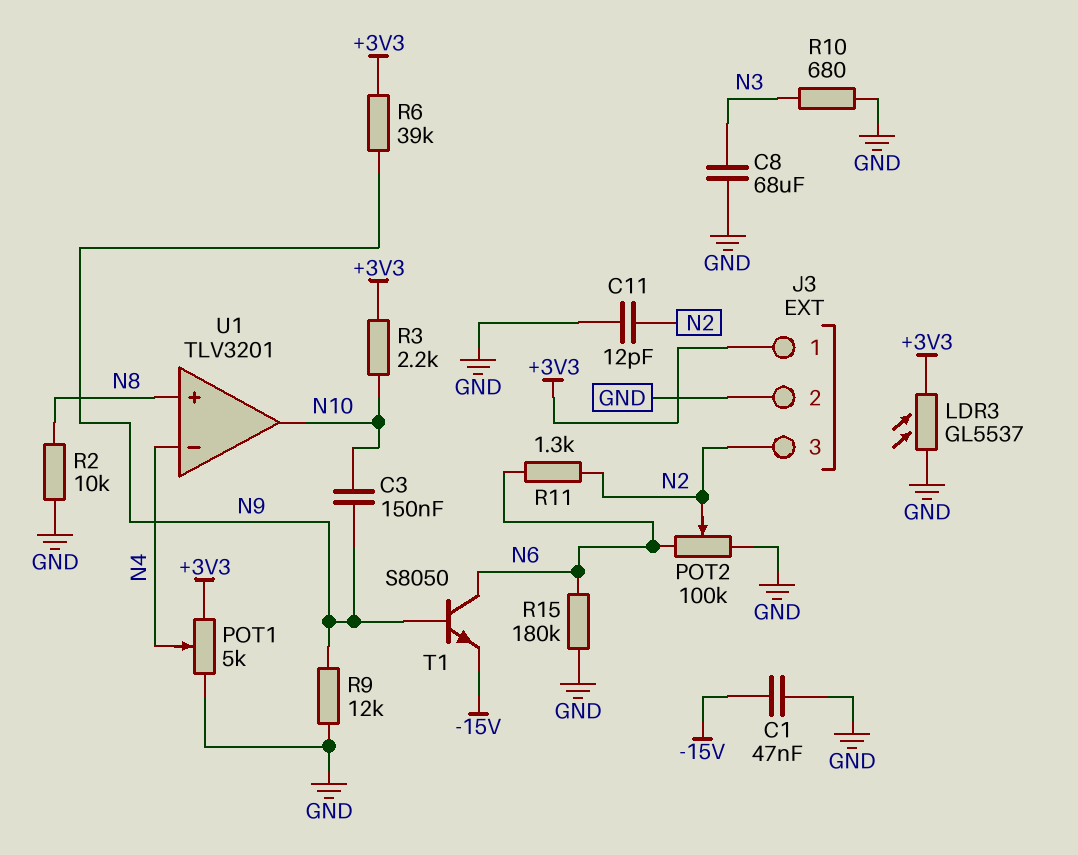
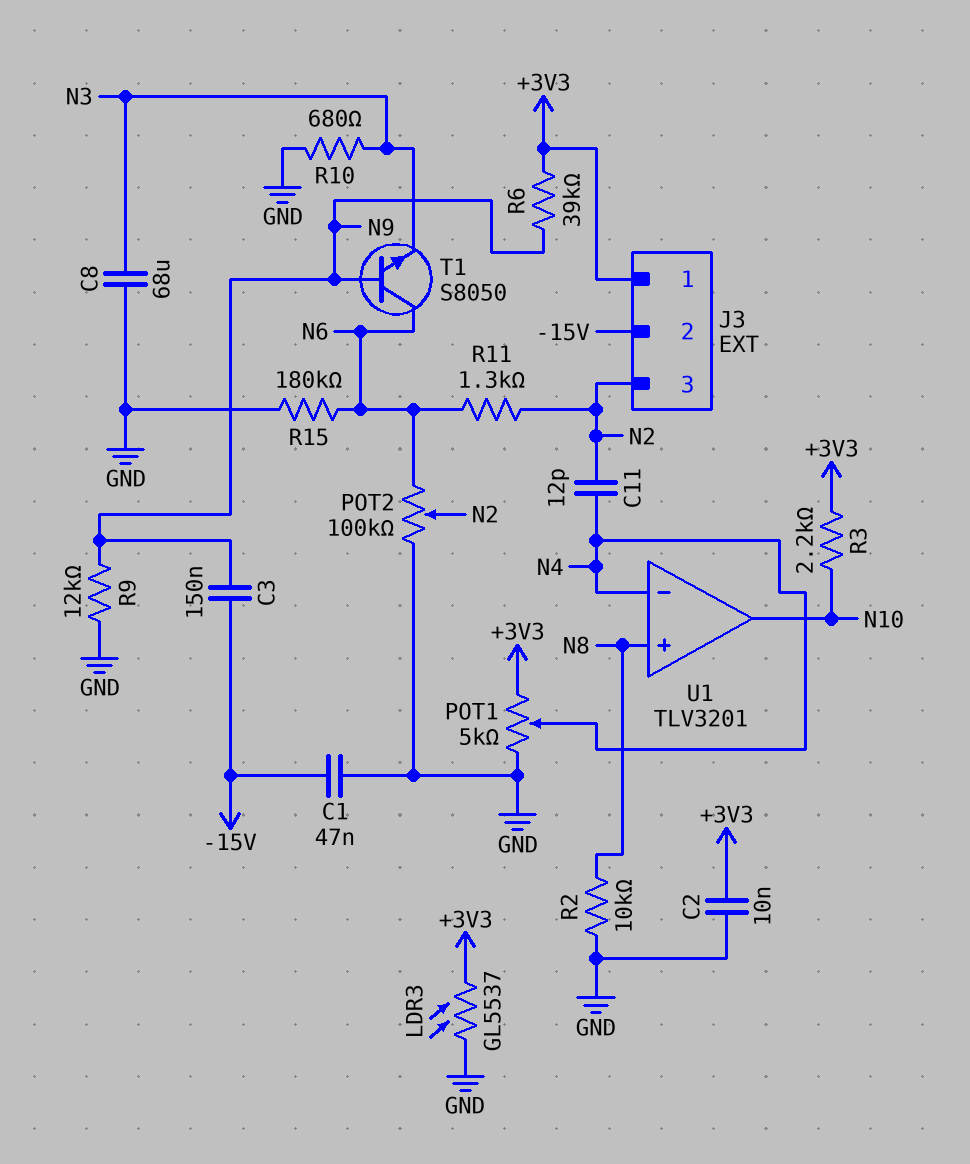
C2: none -> 10nF (+3V3, GND)
C3: 150nF (N9, N10) -> 150nF (-15V, N9)
C11: 12pF (GND, N2) -> 12pF (N2, N4)
J3 pin 2: GND -> -15V
T1: NPN S8050 (B N9, C N6, E -15V) -> NPN S8050 (B N9, C N6, E N3)

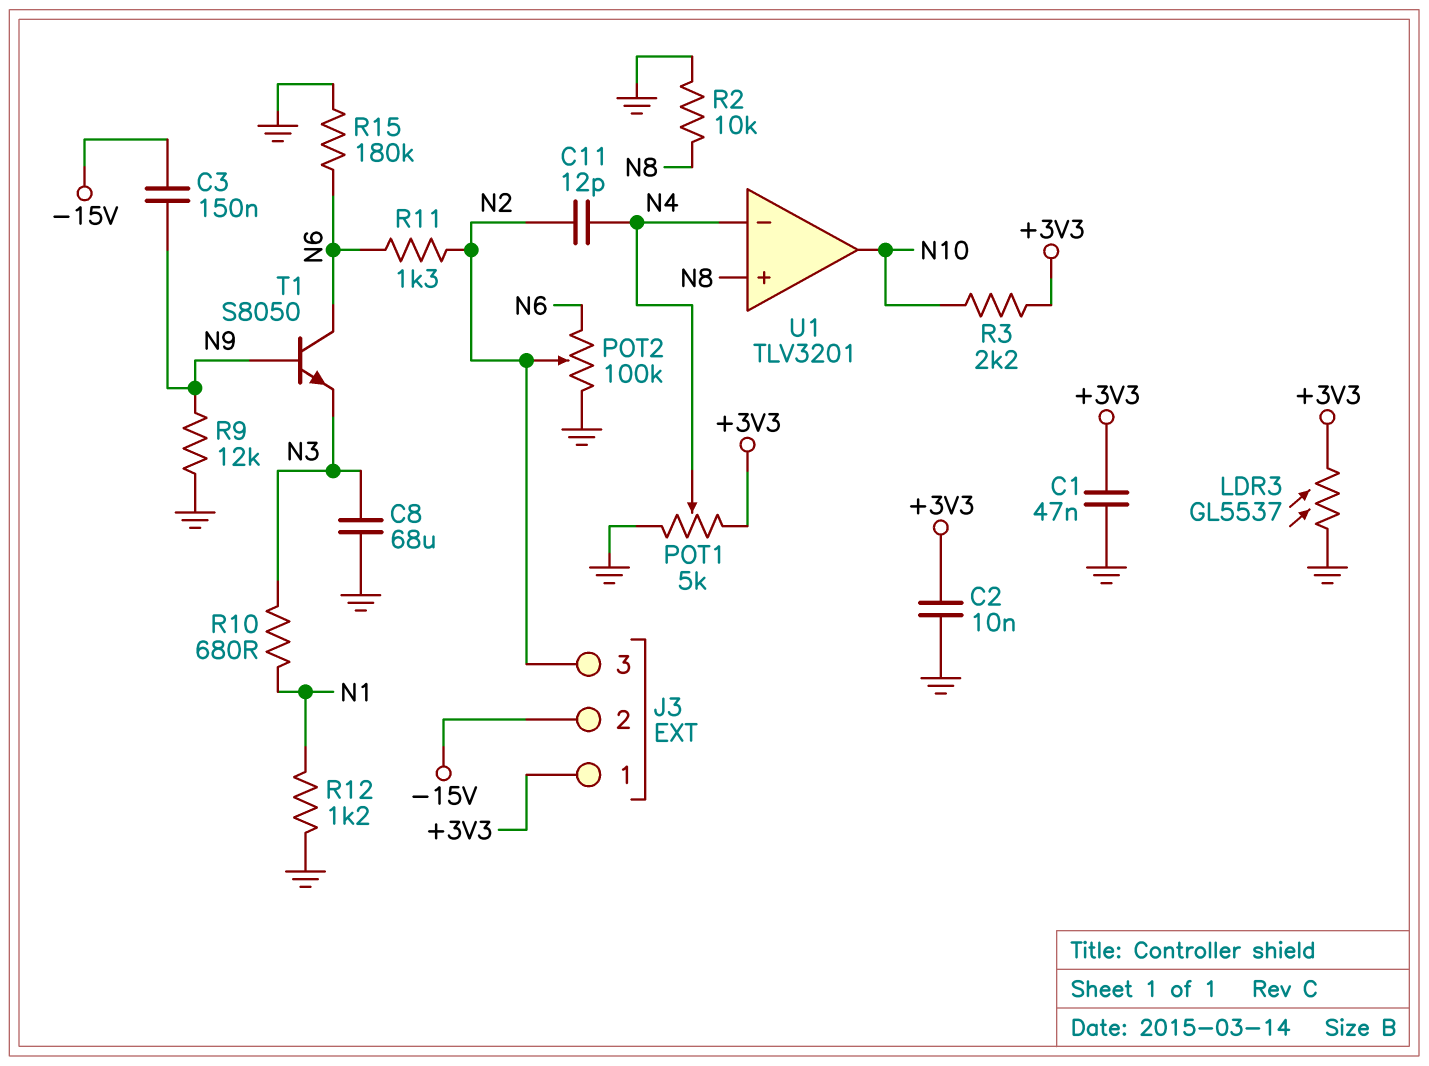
C1: 47nF (-15V, GND) -> 47nF (+3V3, GND)
R6: 39k (+3V3, N9) -> none
R10: 680 (GND, N3) -> 680 (N1, N3)
R12: none -> 1.2k (GND, N1)

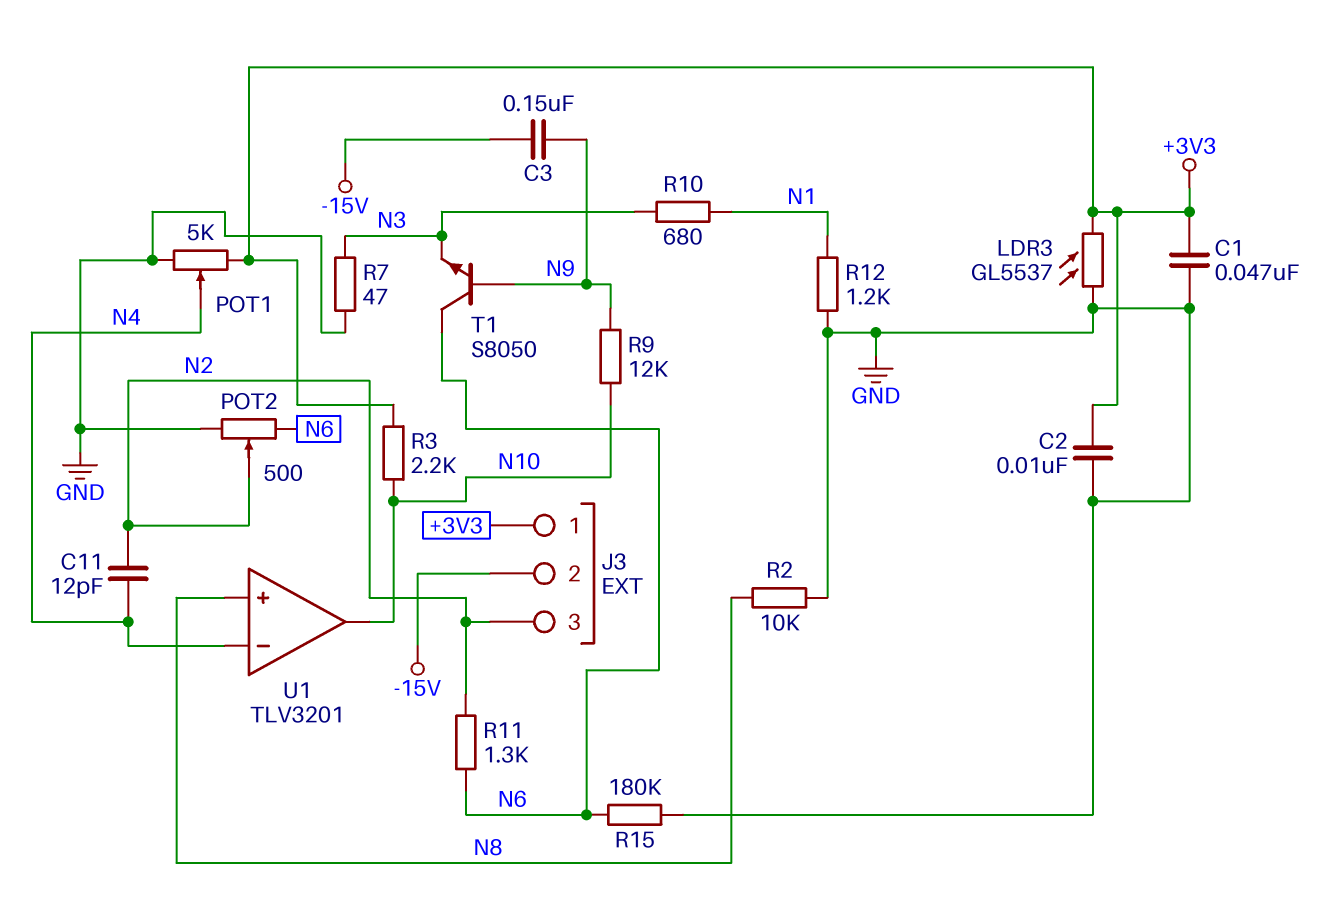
C8: 68uF (GND, N3) -> none
POT2: 100k (GND, N6, wiper N2) -> 500 (GND, N6, wiper N2)
R7: none -> 47 (GND, N3)
R9: 12k (GND, N9) -> 12k (N9, N10)

